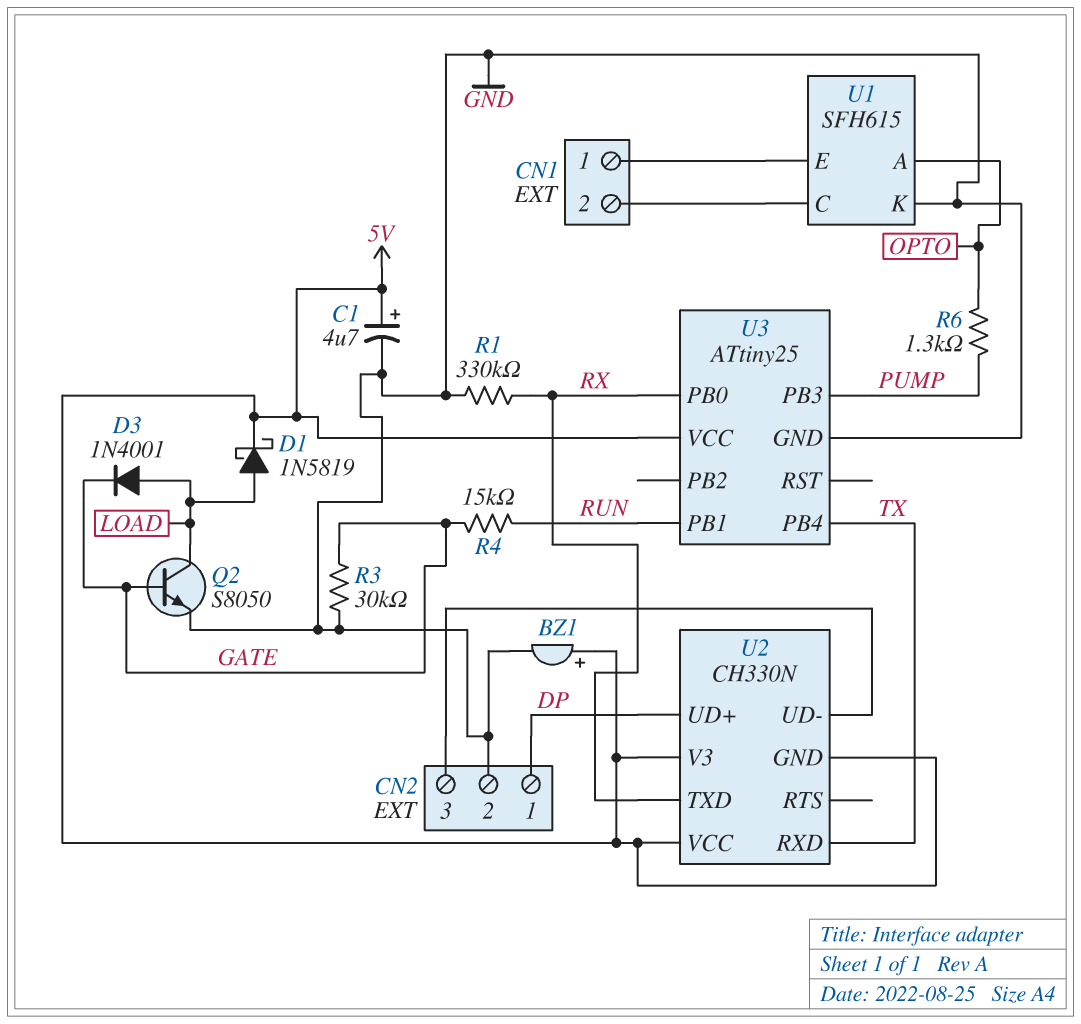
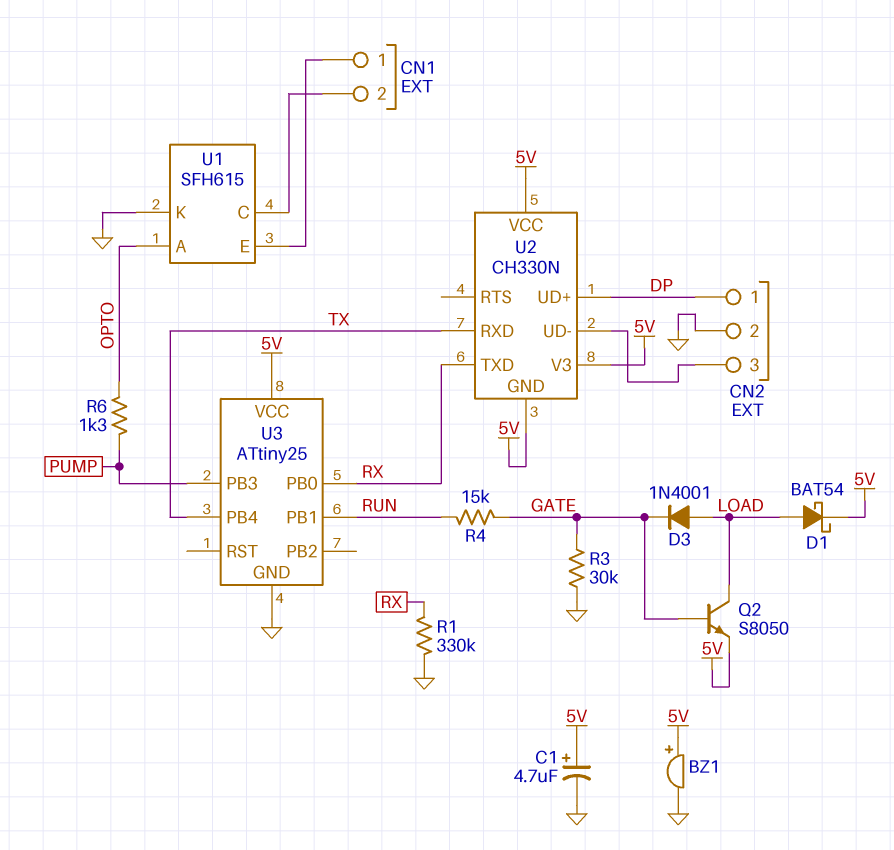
D1: schottky 1N5819 (A LOAD, K 5V) -> schottky BAT54 (A LOAD, K 5V)
Q2: NPN S8050 (B GATE, C LOAD, E GND) -> NPN S8050 (B GATE, C LOAD, E 5V)

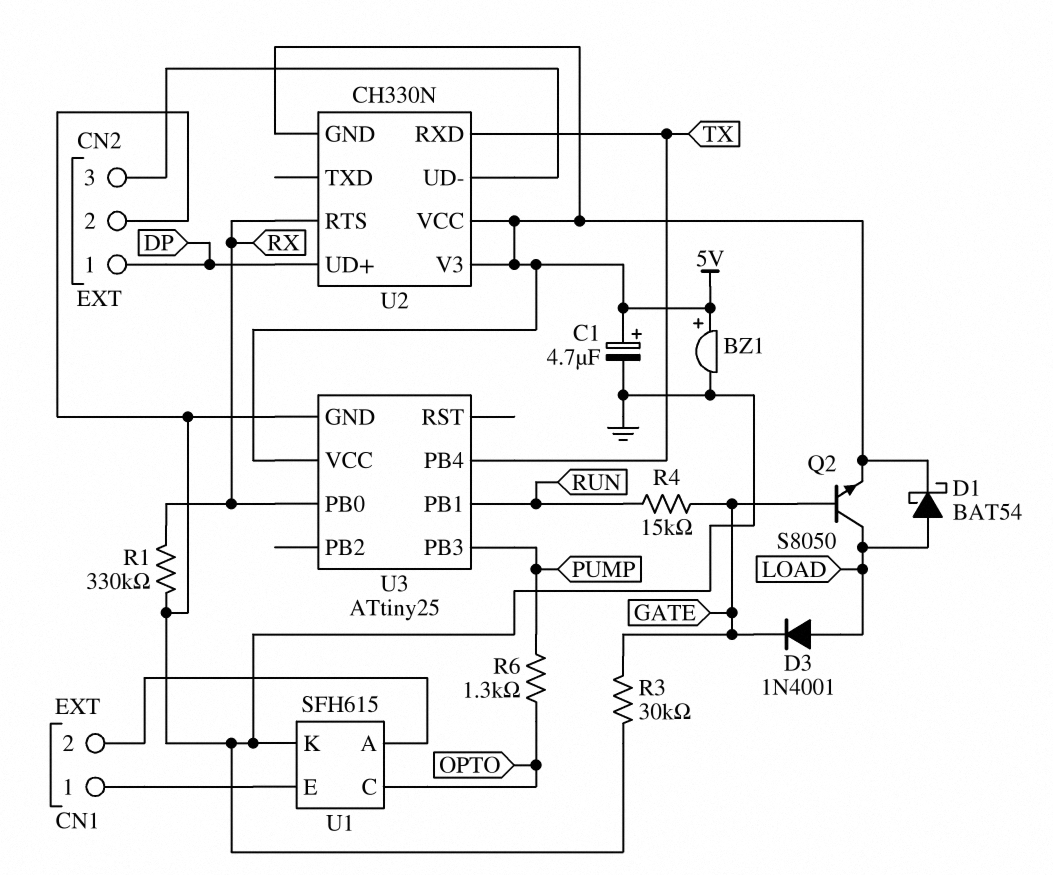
U1 pin A: OPTO -> CN1/2
U1 pin C: CN1/2 -> OPTO
U2 pin RTS: none -> RX
U2 pin TXD: RX -> none

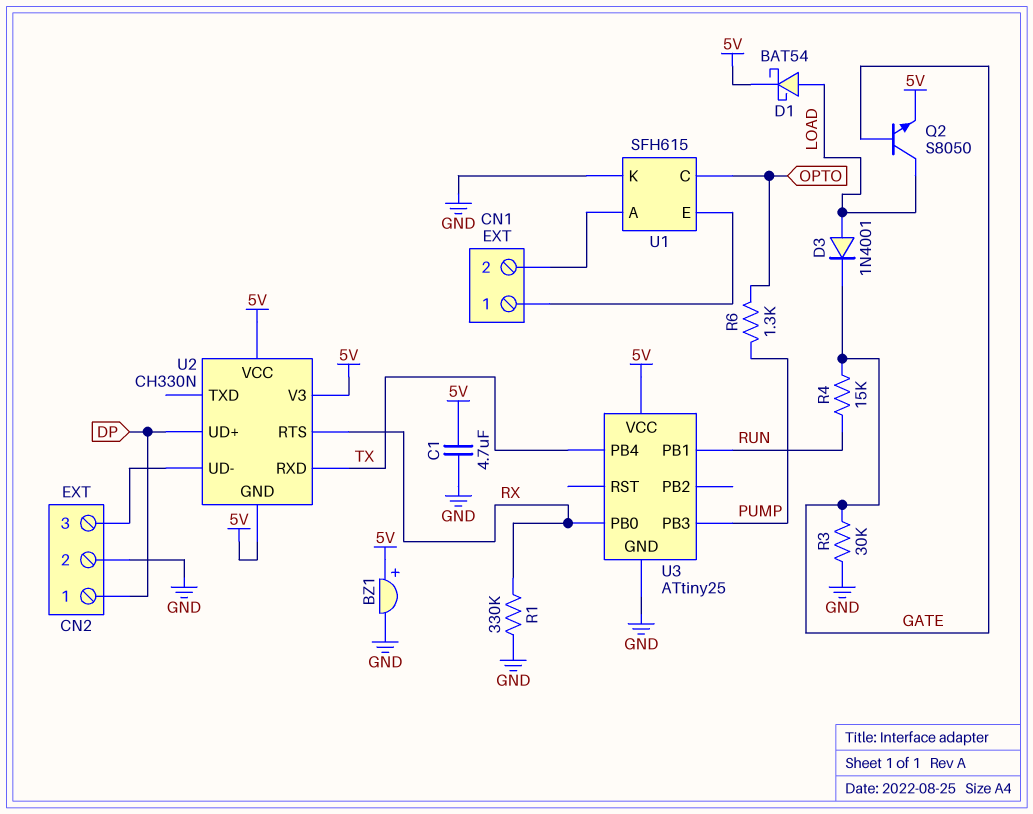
C1: 4.7uF (plus 5V, minus GND) -> 4.7uF (5V, GND)

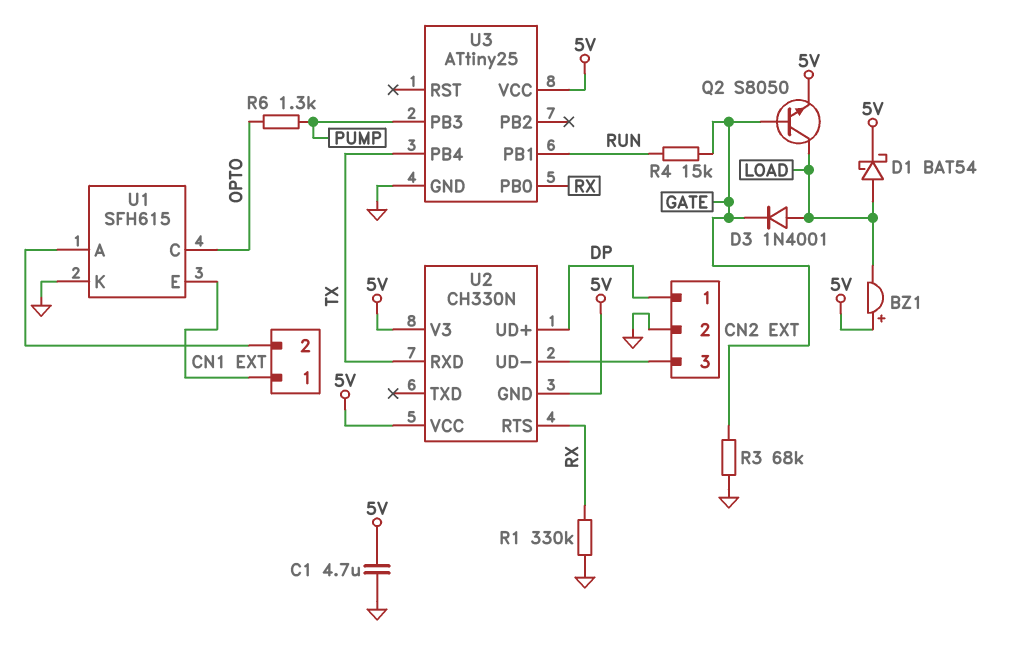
BZ1: buzzer (plus 5V, minus GND) -> buzzer (plus 5V, minus LOAD)
R3: 30k (GATE, GND) -> 68k (GATE, GND)

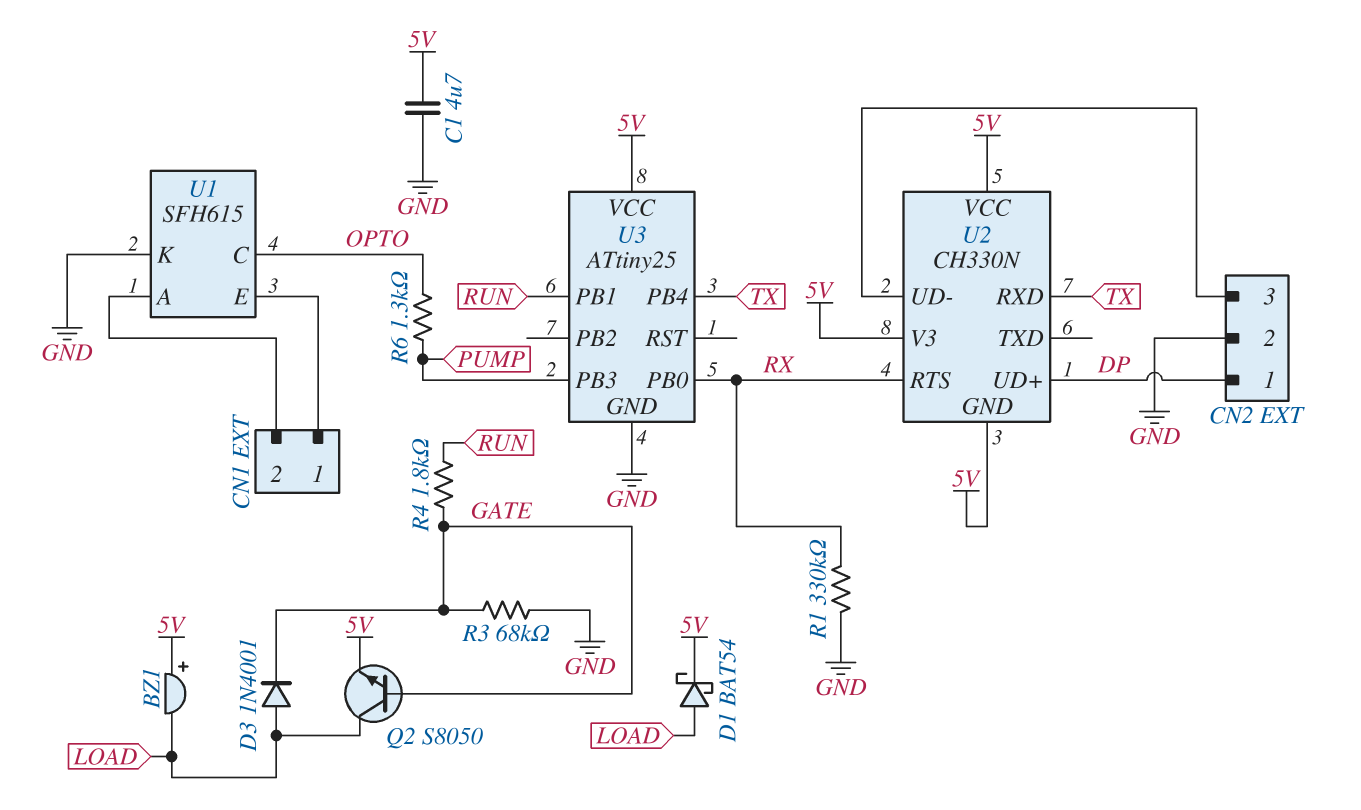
R4: 15k (GATE, RUN) -> 1.8k (GATE, RUN)

